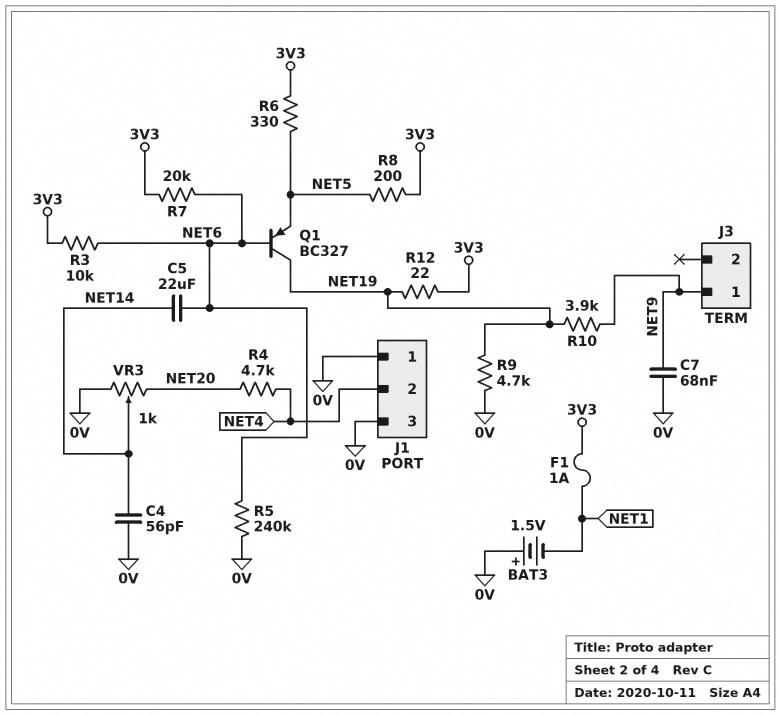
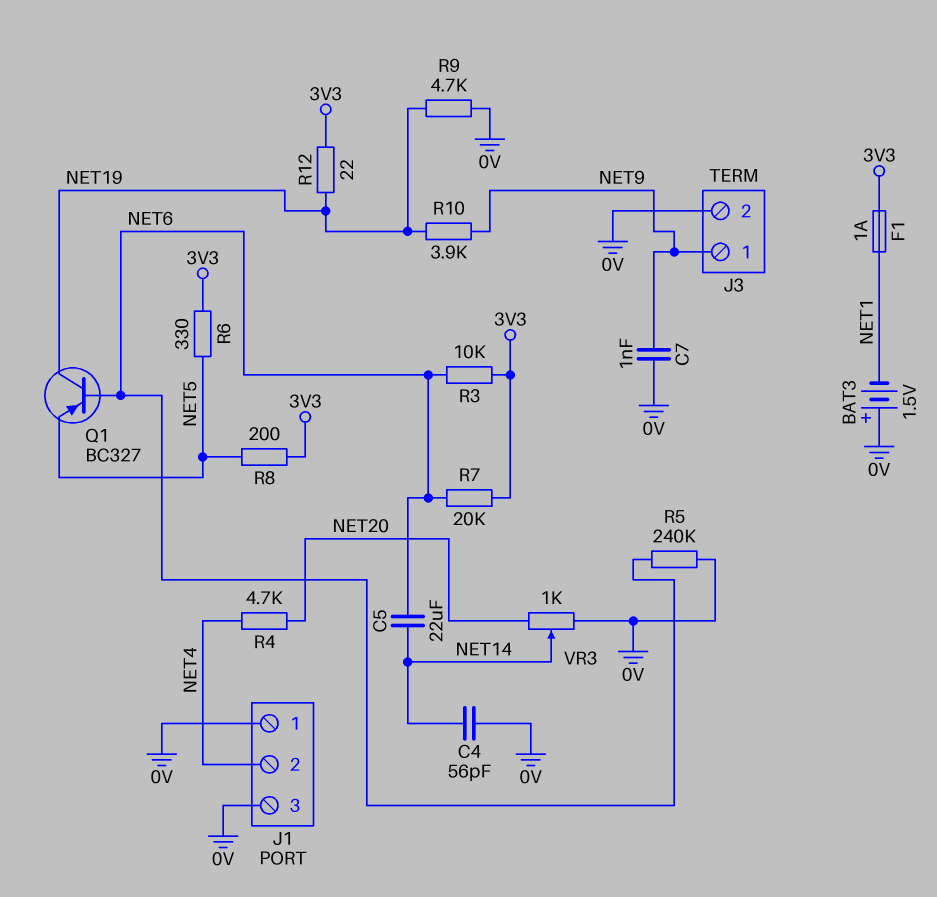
C7: 68nF (0V, NET9) -> 1nF (0V, NET9)
J3 pin 2: none -> 0V

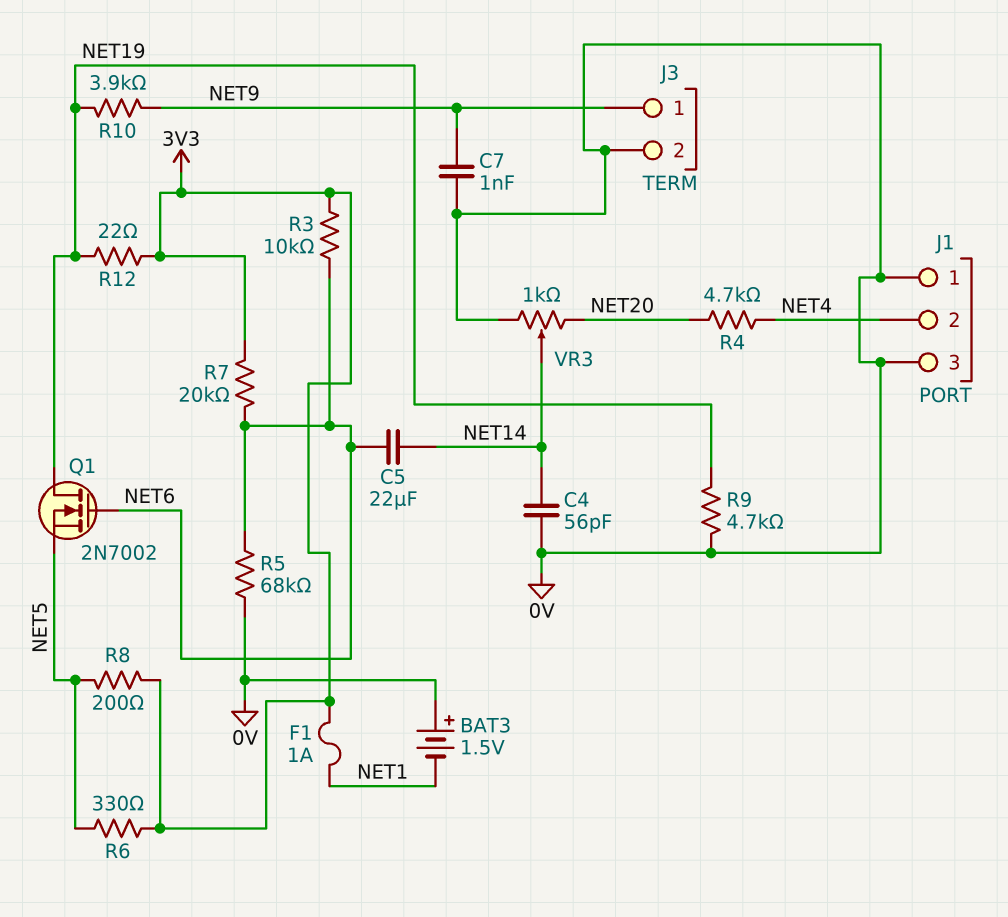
Q1: PNP BC327 (B NET6, C NET19, E NET5) -> NMOS 2N7002 (G NET6, D NET19, S NET5)
R5: 240k (0V, NET6) -> 68k (0V, NET6)

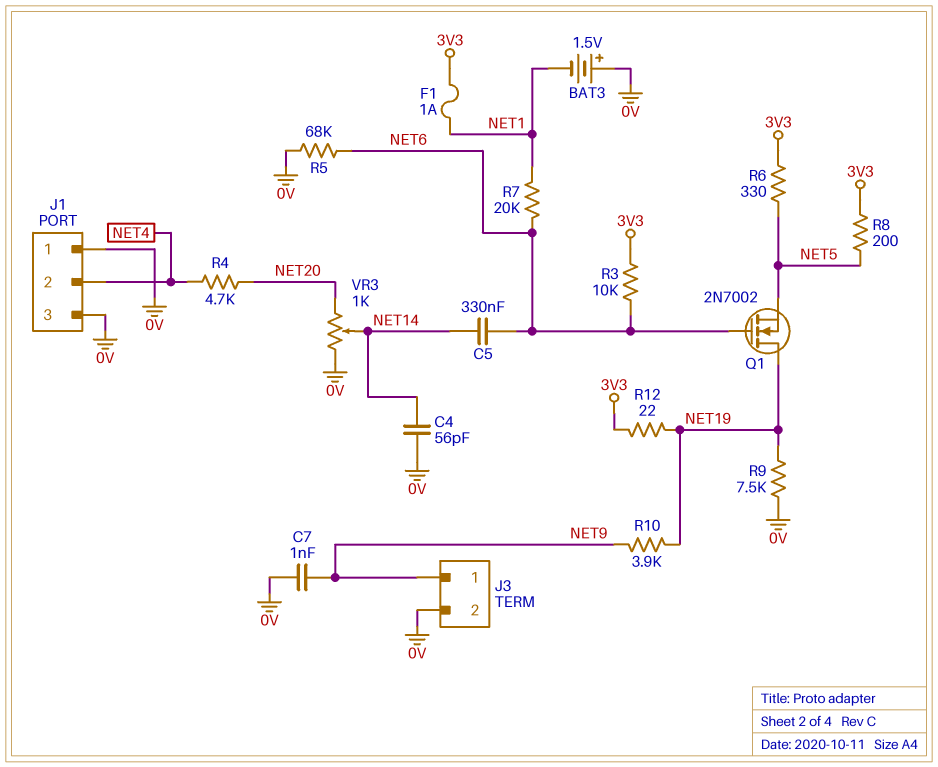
C5: 22uF (NET6, NET14) -> 330nF (NET6, NET14)
R7: 20k (3V3, NET6) -> 20k (NET1, NET6)
R9: 4.7k (0V, NET19) -> 7.5k (0V, NET19)

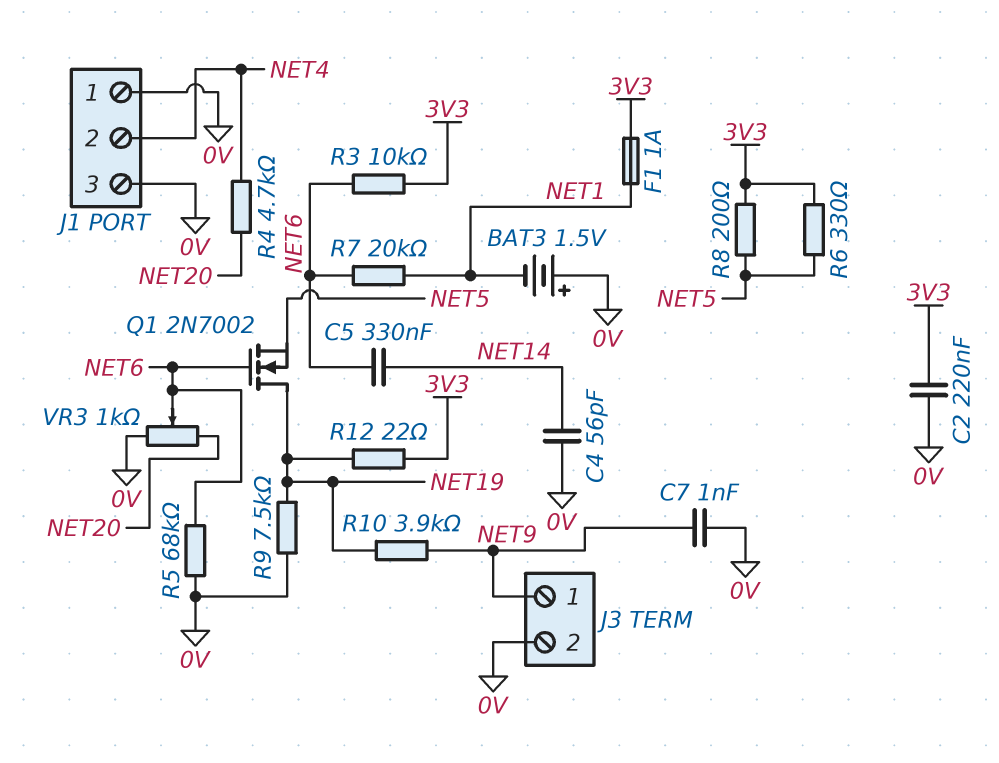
C2: none -> 220nF (0V, 3V3)
VR3: 1k (0V, NET20, wiper NET14) -> 1k (0V, NET20, wiper NET6)

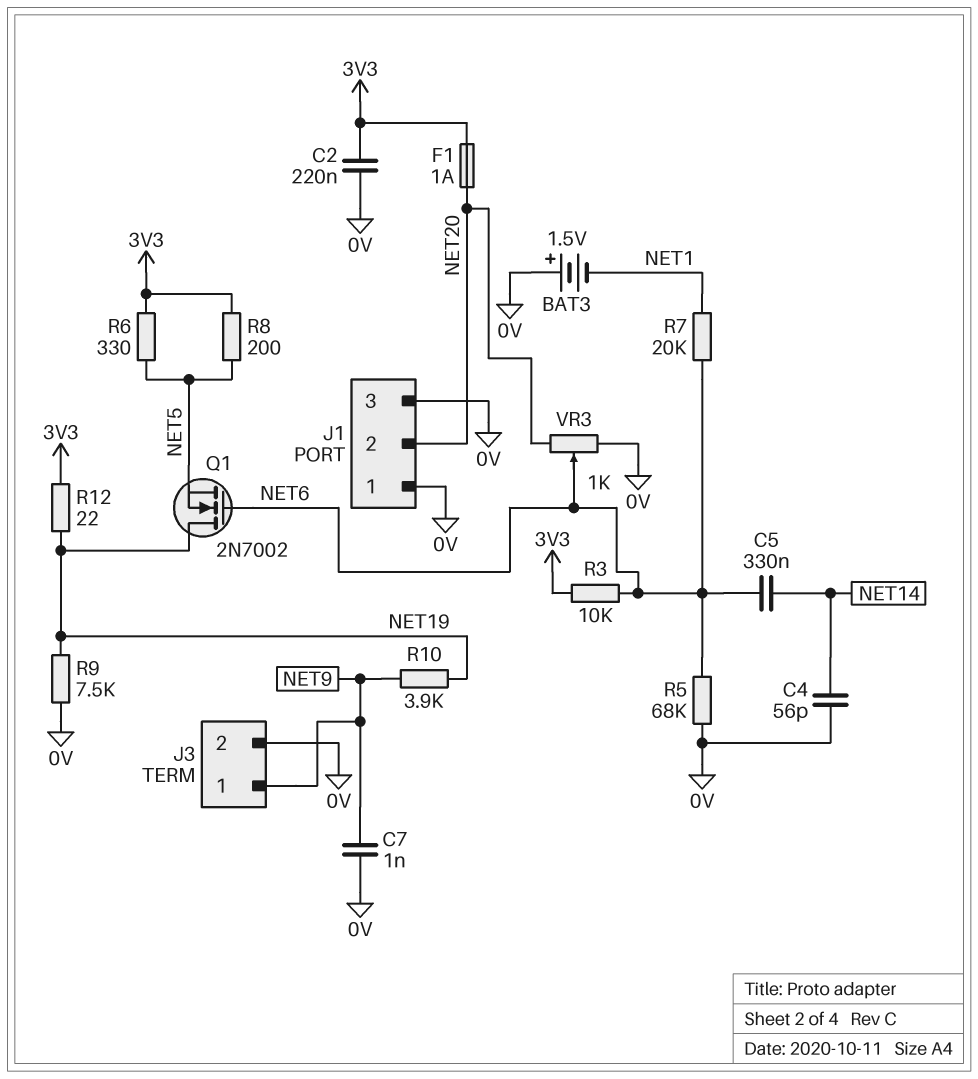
F1: 1A (3V3, NET1) -> 1A (3V3, NET20)
J1 pin 2: NET4 -> NET20
R4: 4.7k (NET4, NET20) -> none

